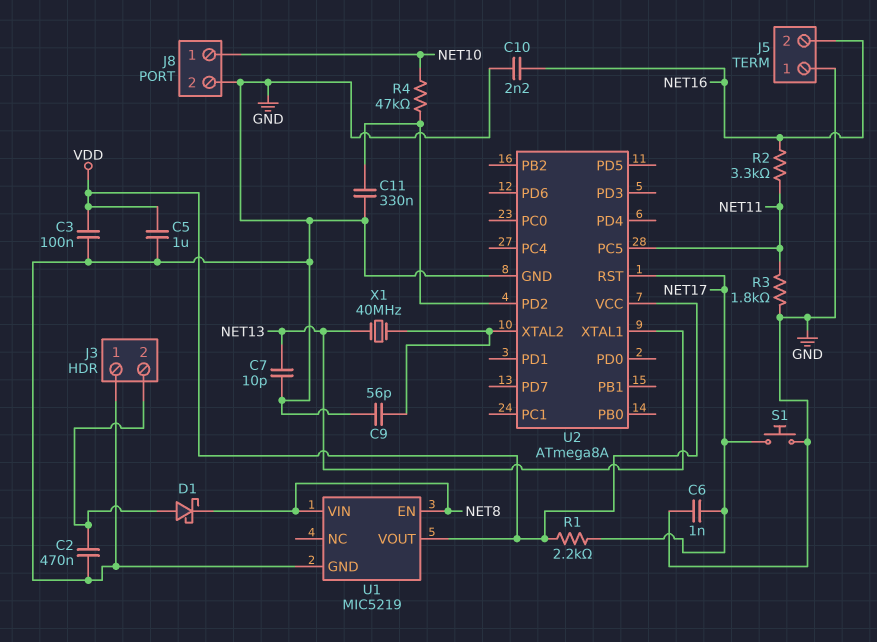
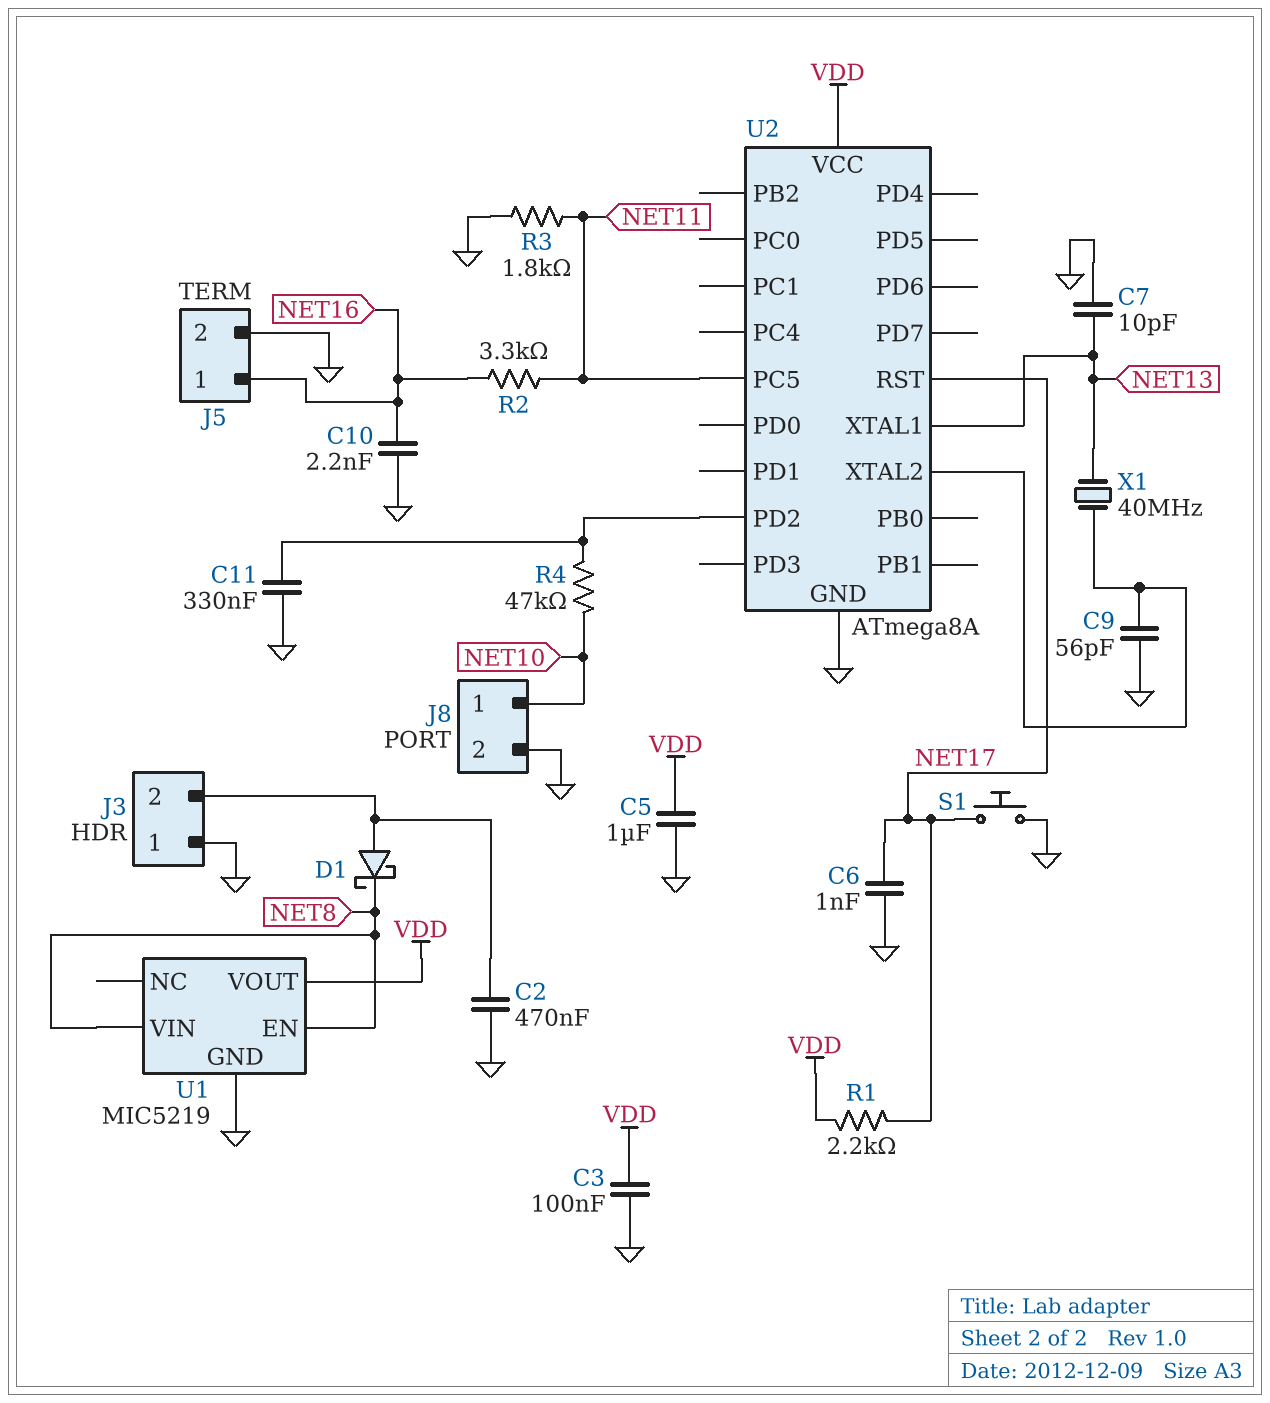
J5 pin 1: GND -> NET16
J5 pin 2: NET16 -> GND

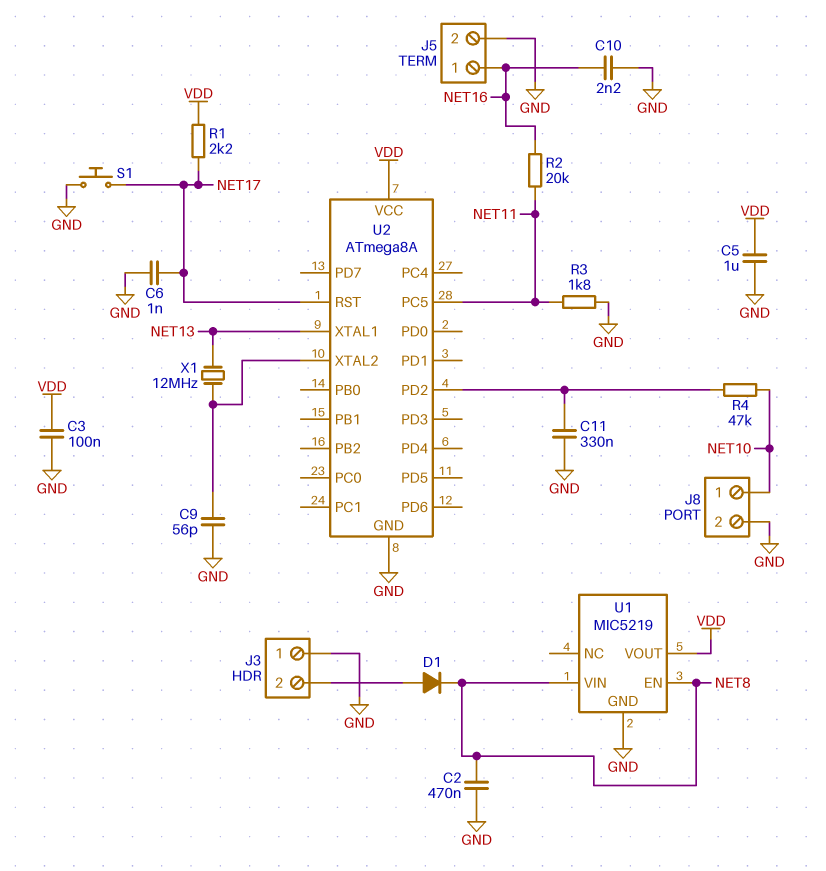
C2: 470nF (GND, J3/2) -> 470nF (GND, NET8)
C7: 10pF (GND, NET13) -> none
D1: schottky (A J3/2, K NET8) -> diode (A J3/2, K NET8)
R2: 3.3k (NET11, NET16) -> 20k (NET11, NET16)
X1: 40MHz (NET13, U2/XTAL2) -> 12MHz (NET13, U2/XTAL2)

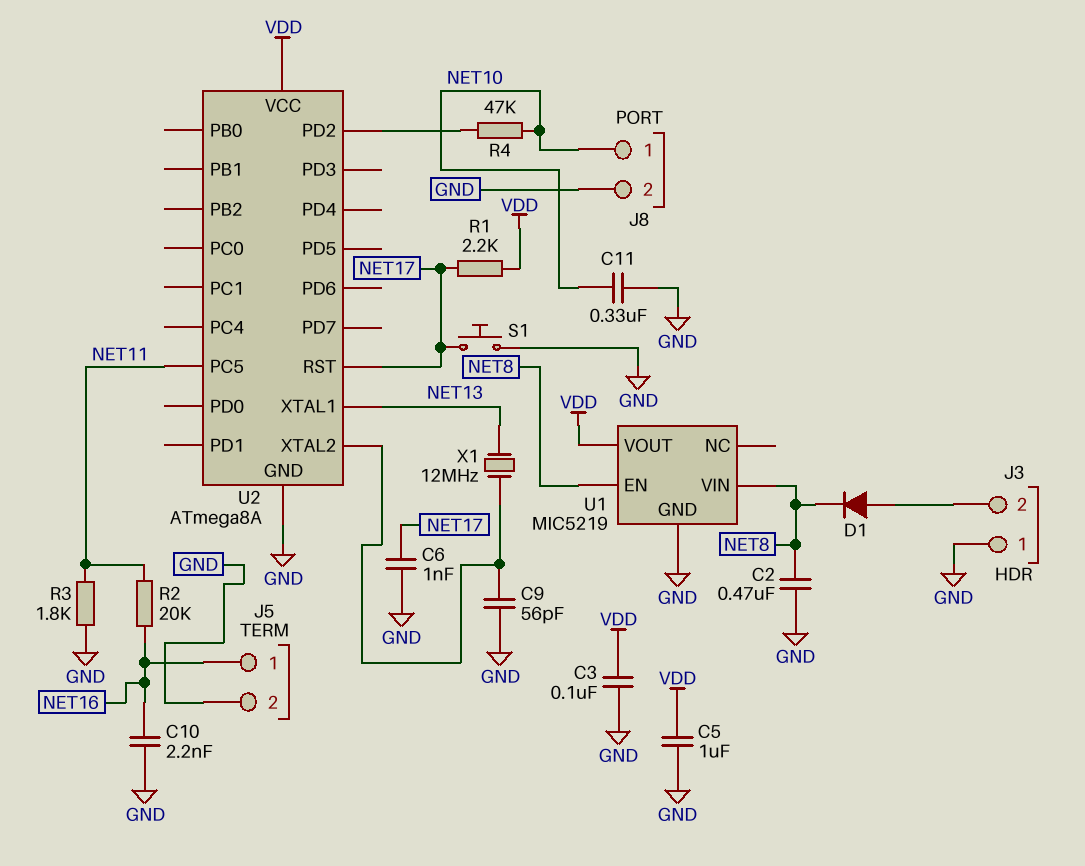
C11: 330nF (GND, U2/PD2) -> 330nF (GND, NET10)

